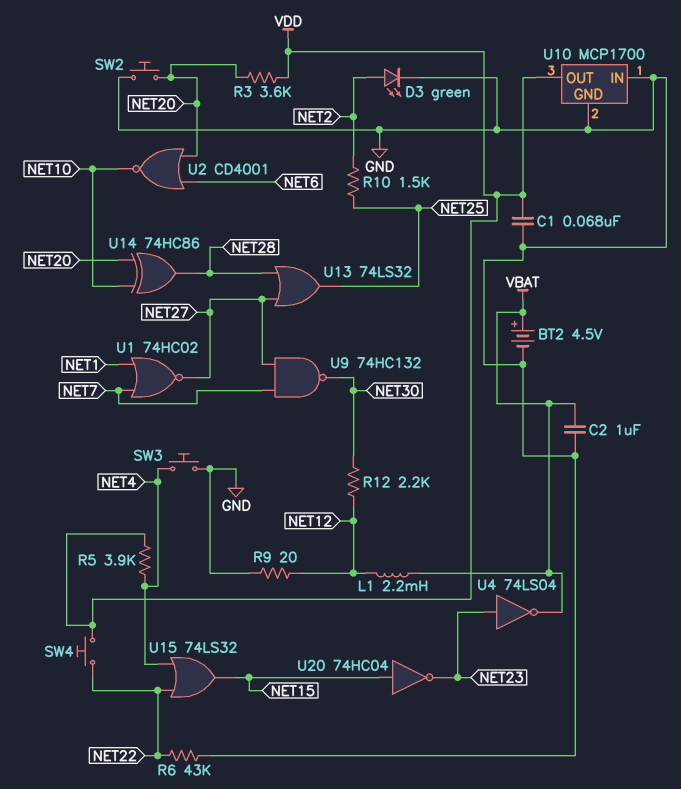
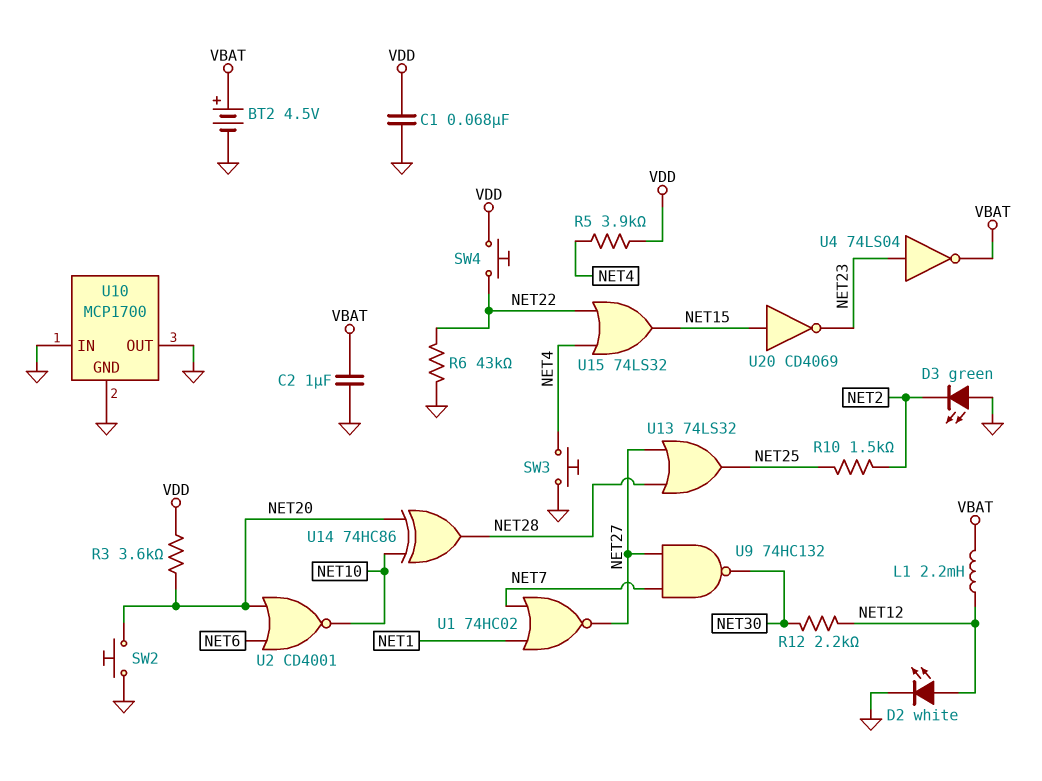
D2: none -> LED white (A NET12, K GND)
D3: LED green (A NET2, K GND) -> LED green (A GND, K NET2)
R9: 20 (GND, NET12) -> none
U10 pin OUT: VDD -> GND
U20: NOT 74HC04 (in NET15, out NET23) -> NOT CD4069 (in NET15, out NET23)

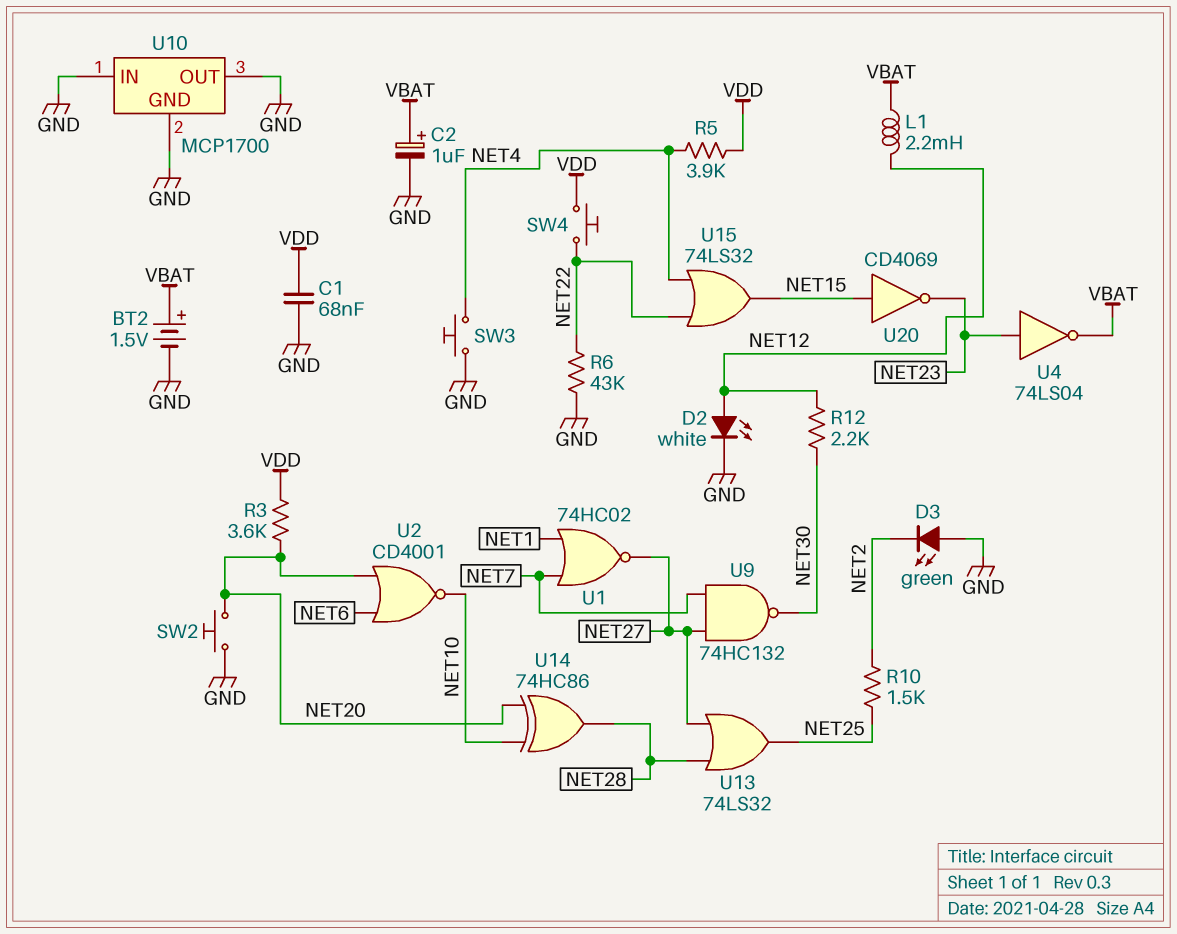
BT2: 4.5V (plus VBAT, minus GND) -> 1.5V (plus VBAT, minus GND)
C2: 1uF (GND, VBAT) -> 1uF (plus VBAT, minus GND)

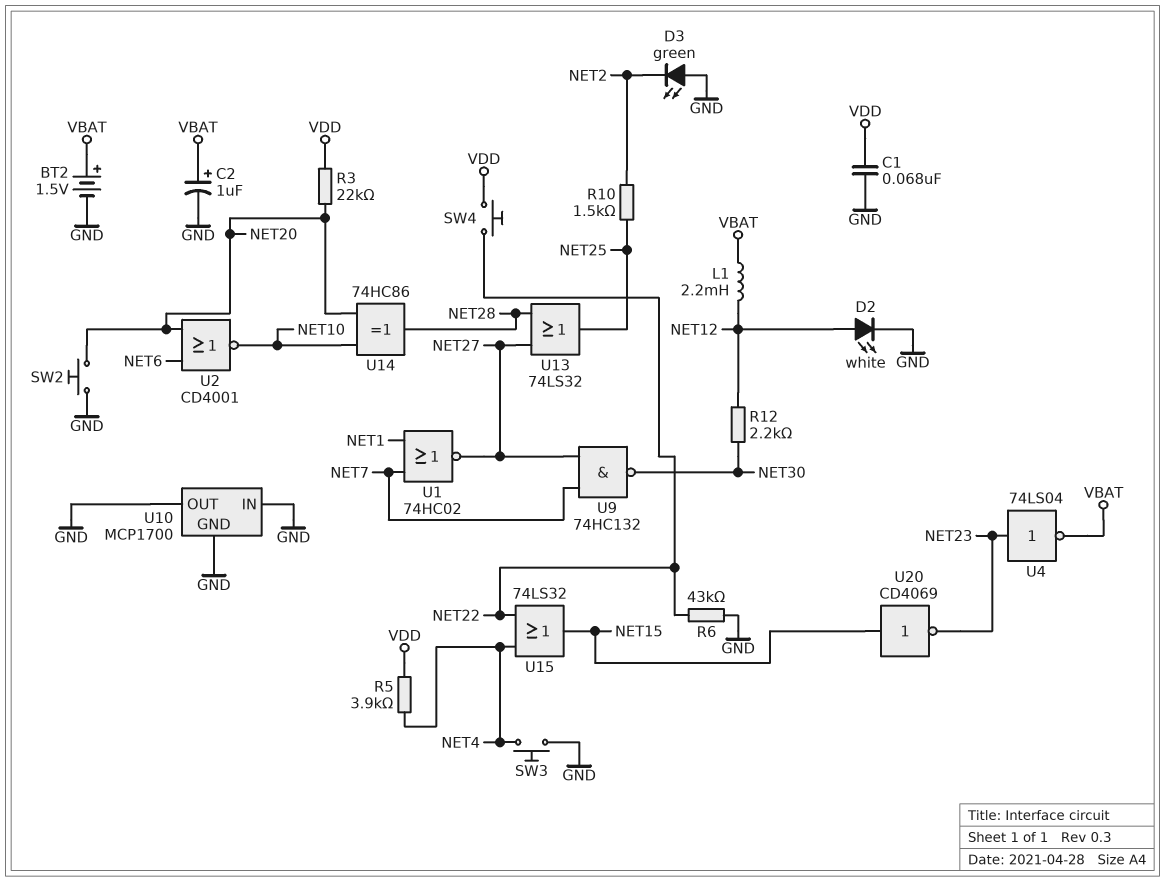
R3: 3.6k (NET20, VDD) -> 22k (NET20, VDD)

